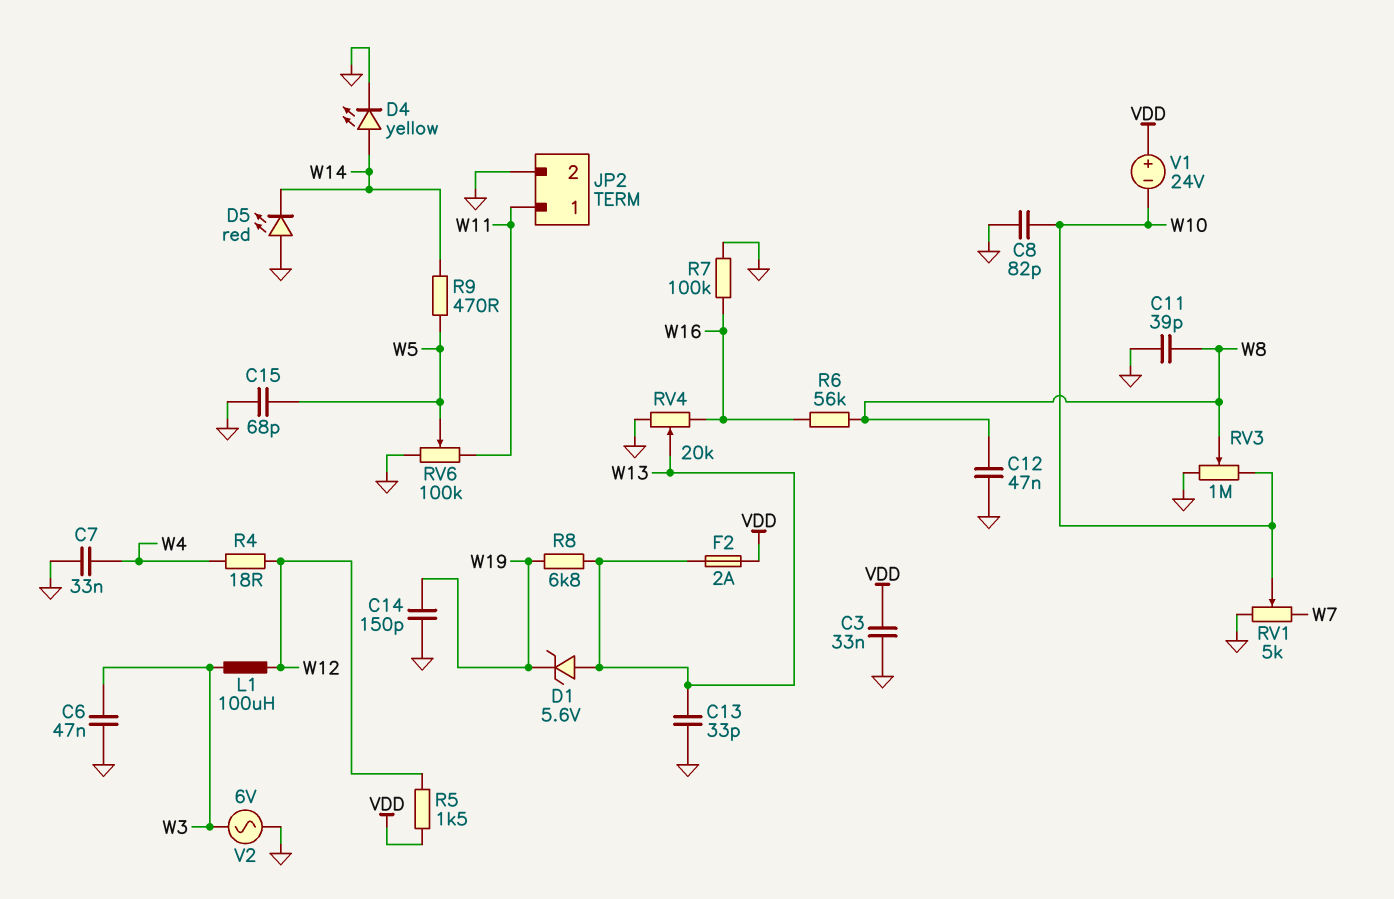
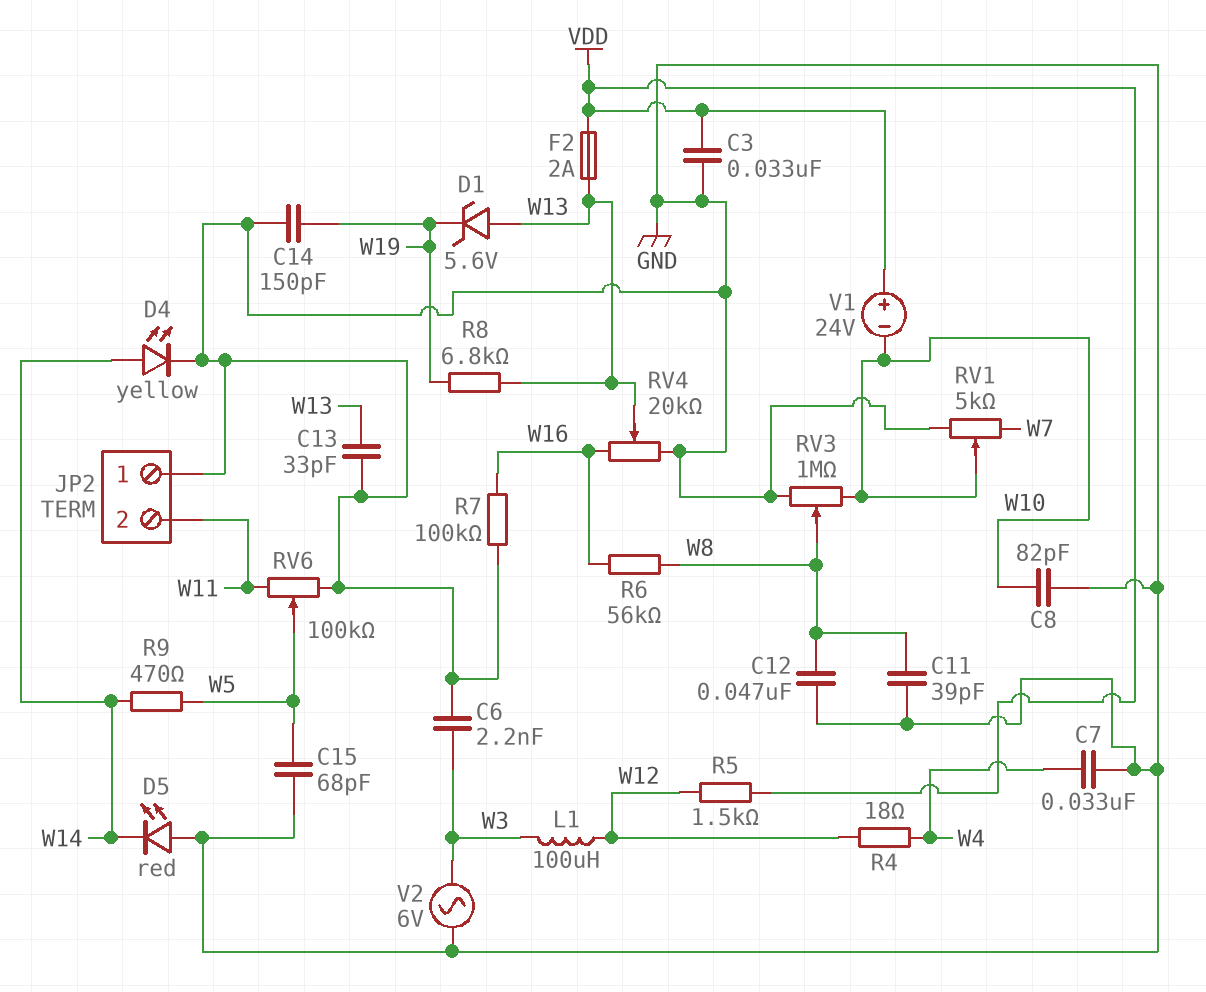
C6: 47nF (GND, W3) -> 2.2nF (GND, W3)
JP2 pin 1: W11 -> GND
JP2 pin 2: GND -> W11

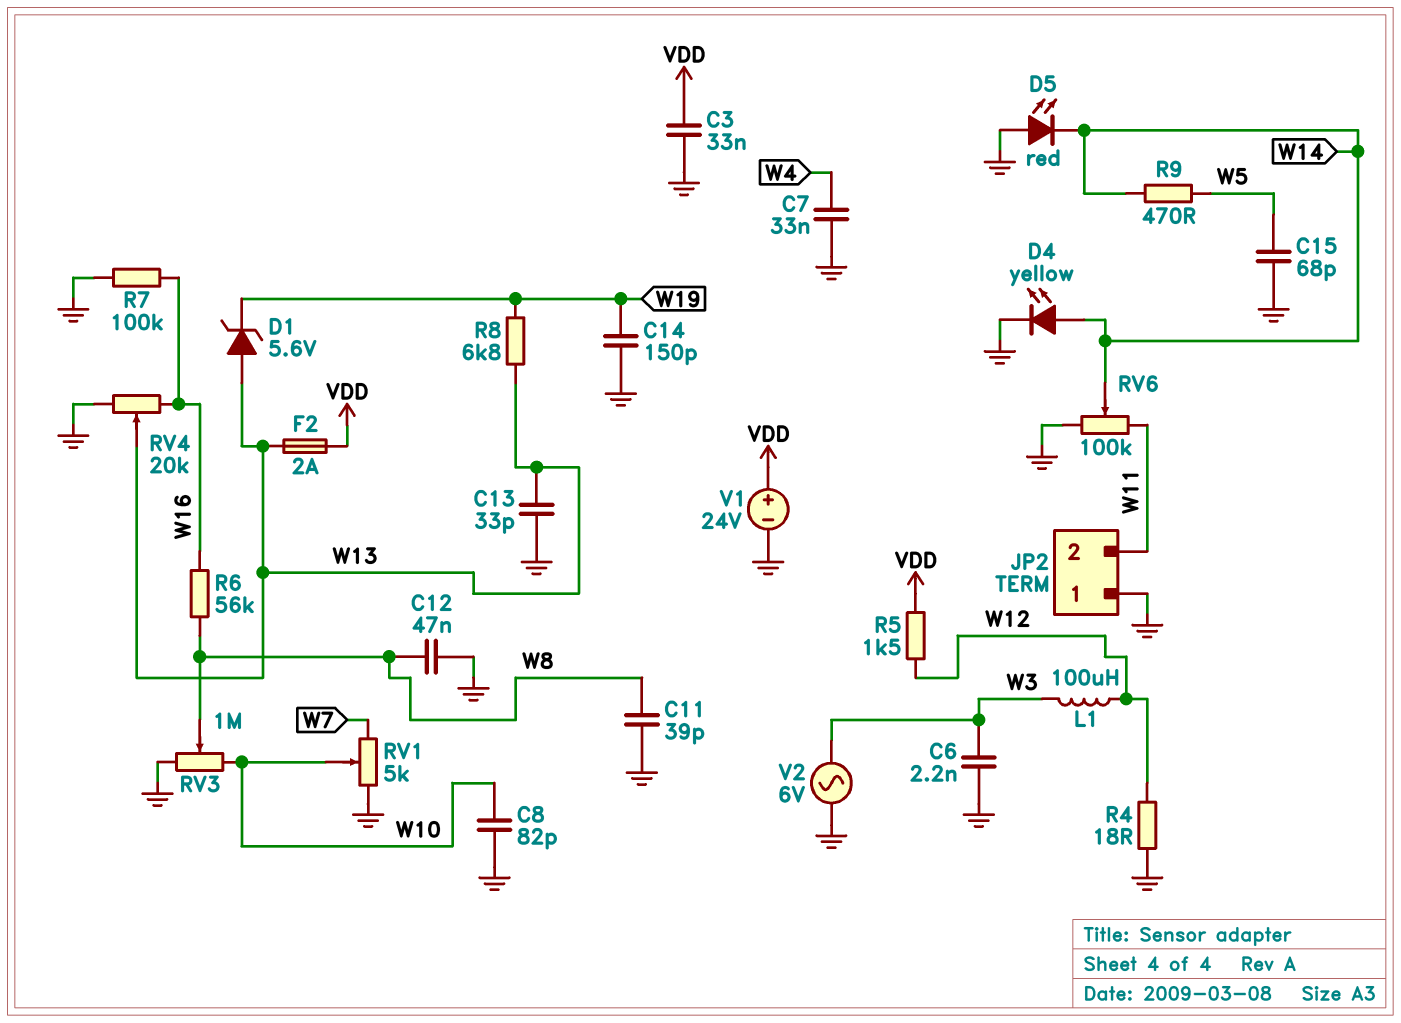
R4: 18 (W4, W12) -> 18 (GND, W12)
RV6: 100k (GND, W11, wiper W5) -> 100k (GND, W11, wiper W14)
V1: 24V (plus VDD, minus W10) -> 24V (plus VDD, minus GND)

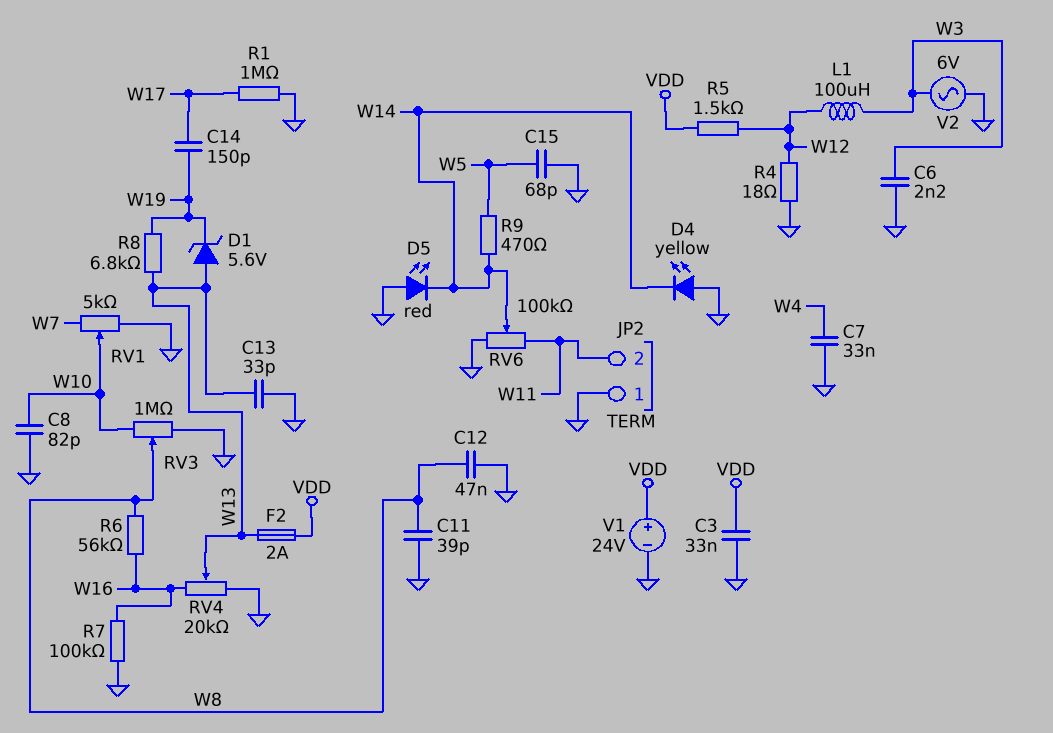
C14: 150pF (GND, W19) -> 150pF (W17, W19)
D4: LED yellow (A W14, K GND) -> LED yellow (A GND, K W14)
R1: none -> 1M (GND, W17)

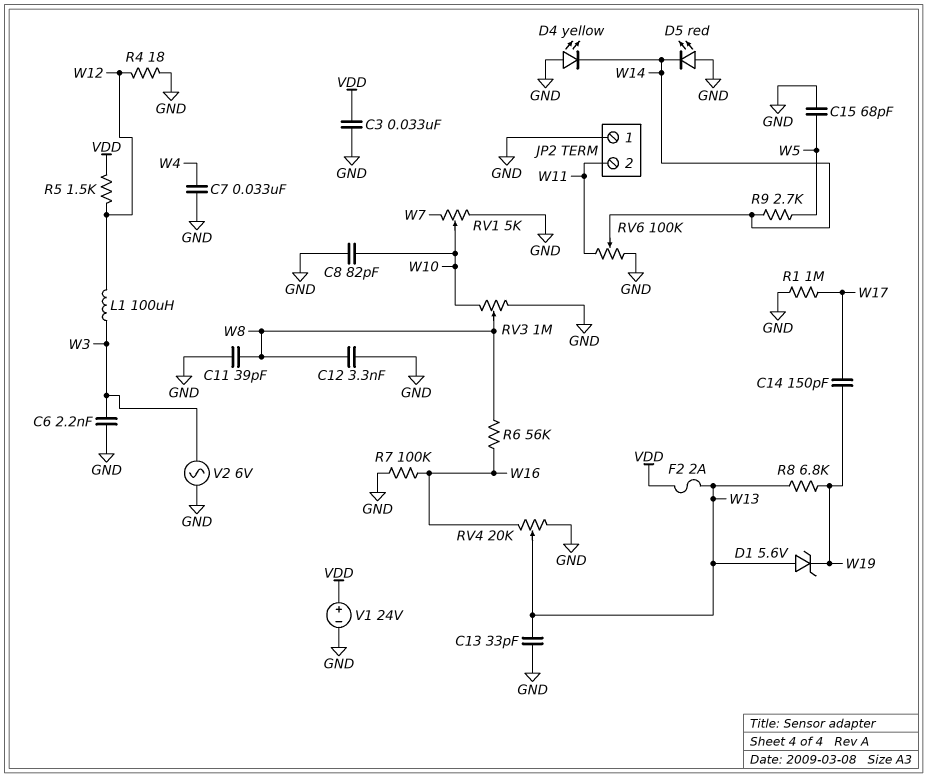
C12: 47nF (GND, W8) -> 3.3nF (GND, W8)
R9: 470 (W5, W14) -> 2.7k (W5, W14)

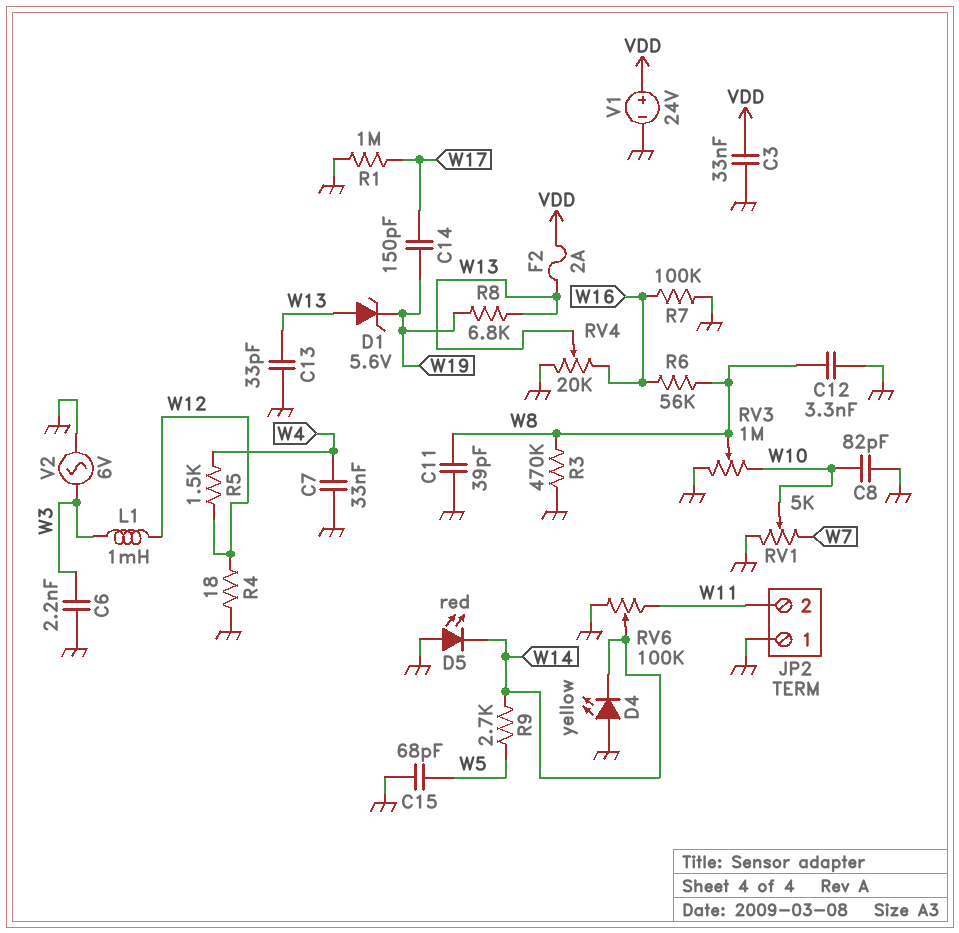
L1: 100uH (W3, W12) -> 1mH (W3, W12)
R3: none -> 470k (GND, W8)
R5: 1.5k (VDD, W12) -> 1.5k (W4, W12)

